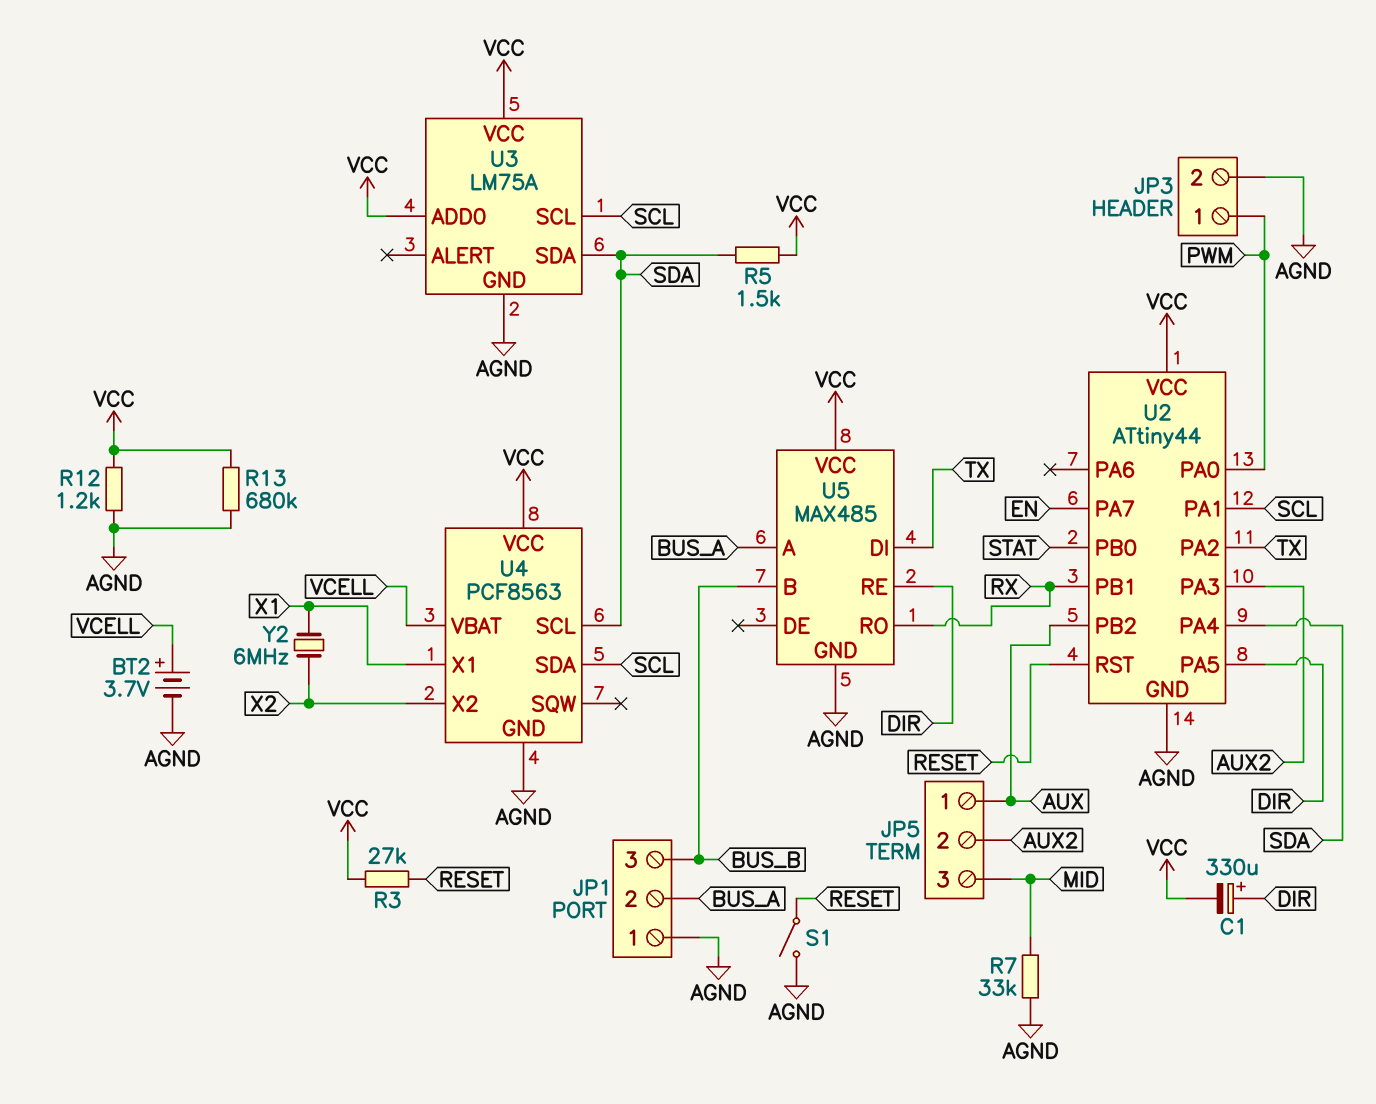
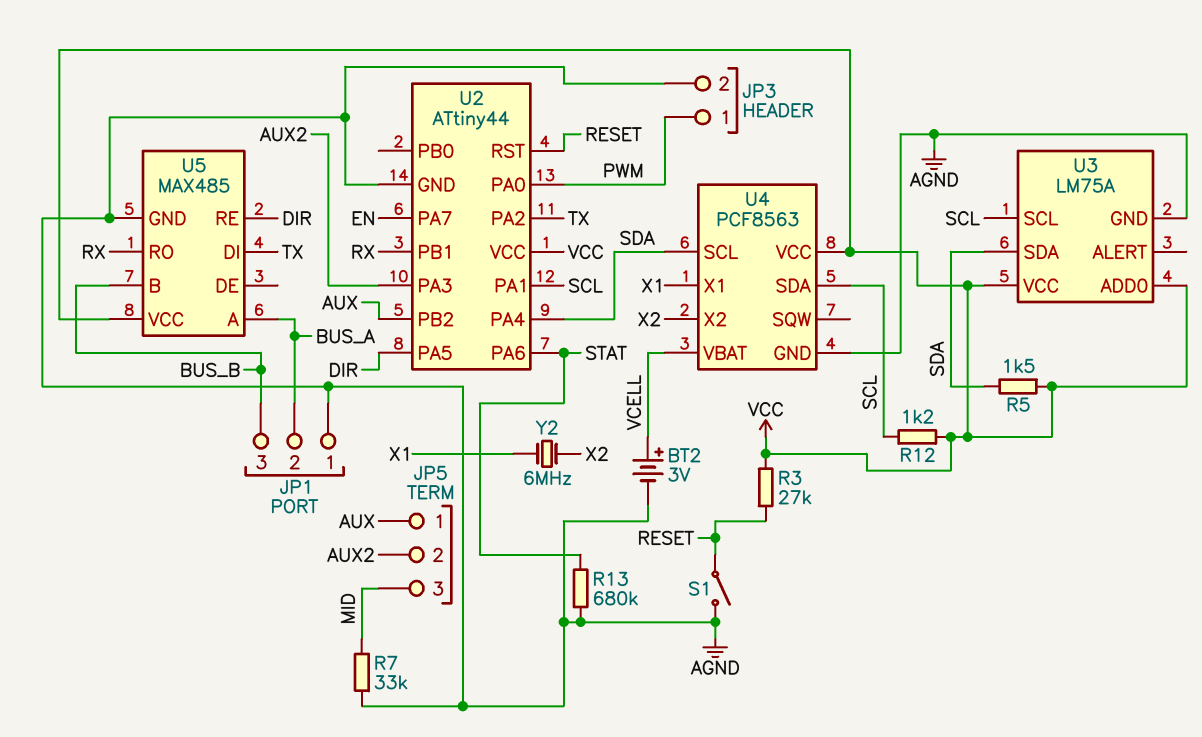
BT2: 3.7V (plus VCELL, minus AGND) -> 3V (plus VCELL, minus AGND)
C1: 330uF (plus DIR, minus VCC) -> none
R12: 1.2k (AGND, VCC) -> 1.2k (SCL, VCC)
R13: 680k (AGND, VCC) -> 680k (AGND, STAT)
U2 pin PA6: none -> STAT
U2 pin PB0: STAT -> none

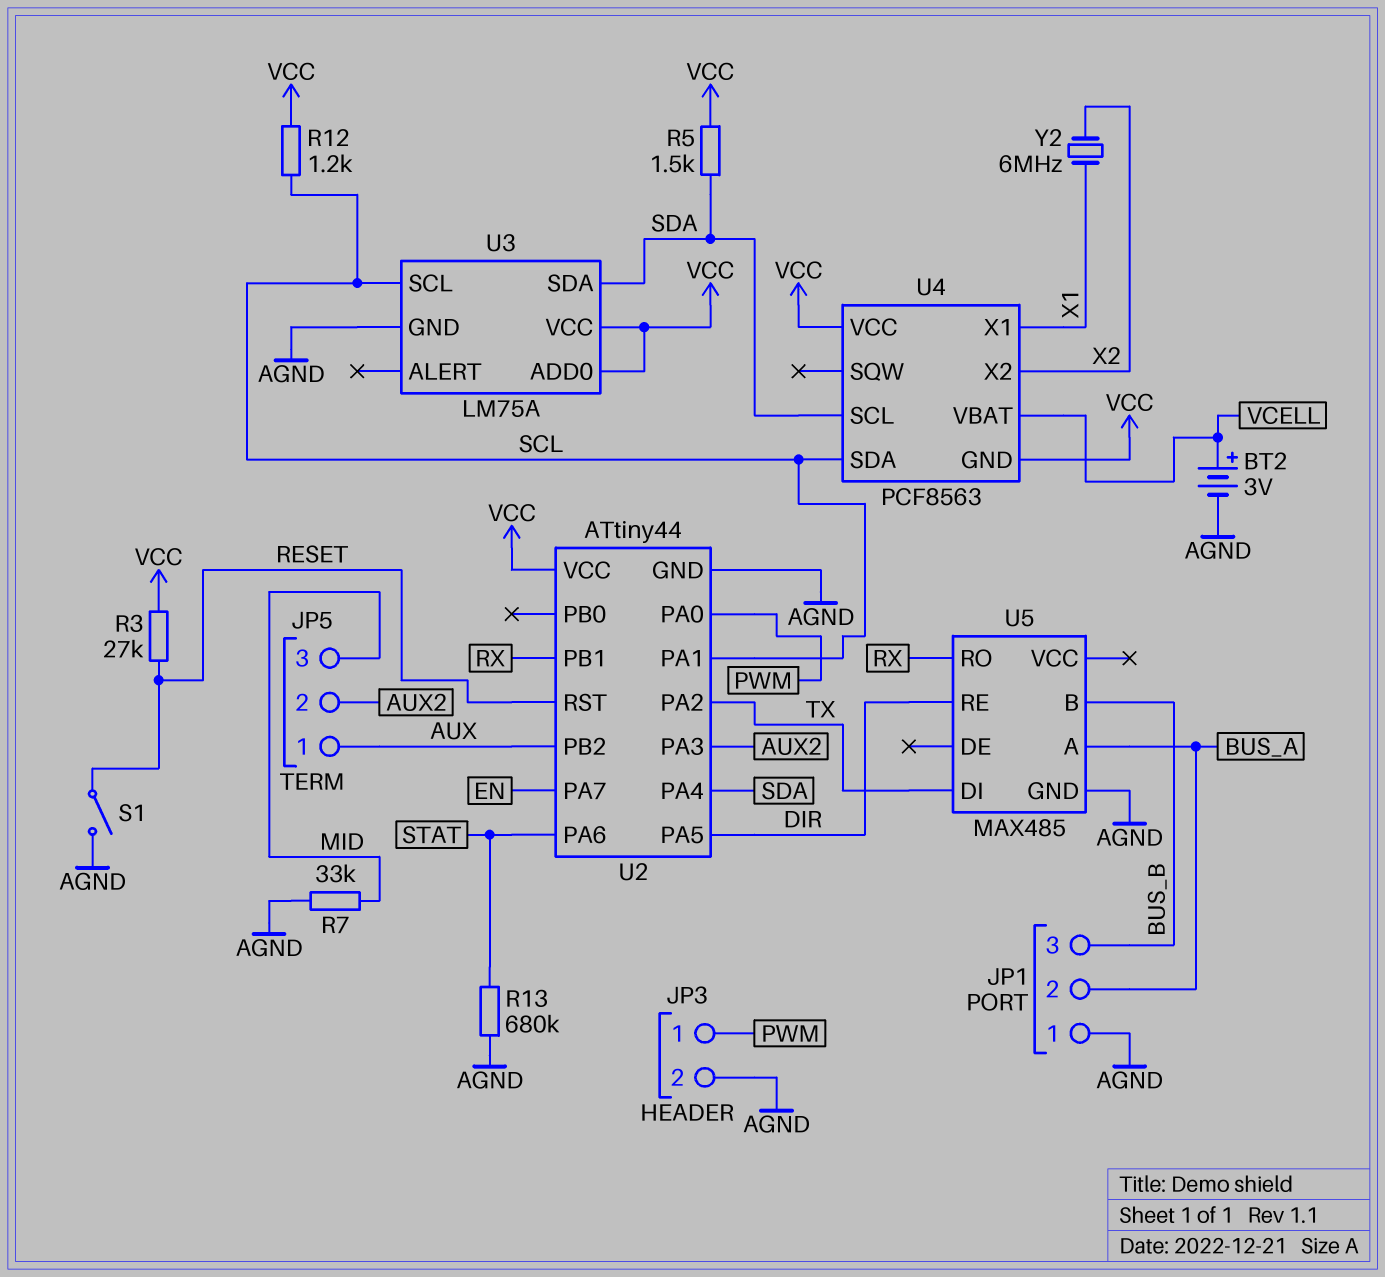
U4 pin GND: AGND -> VCC
U5 pin VCC: VCC -> none

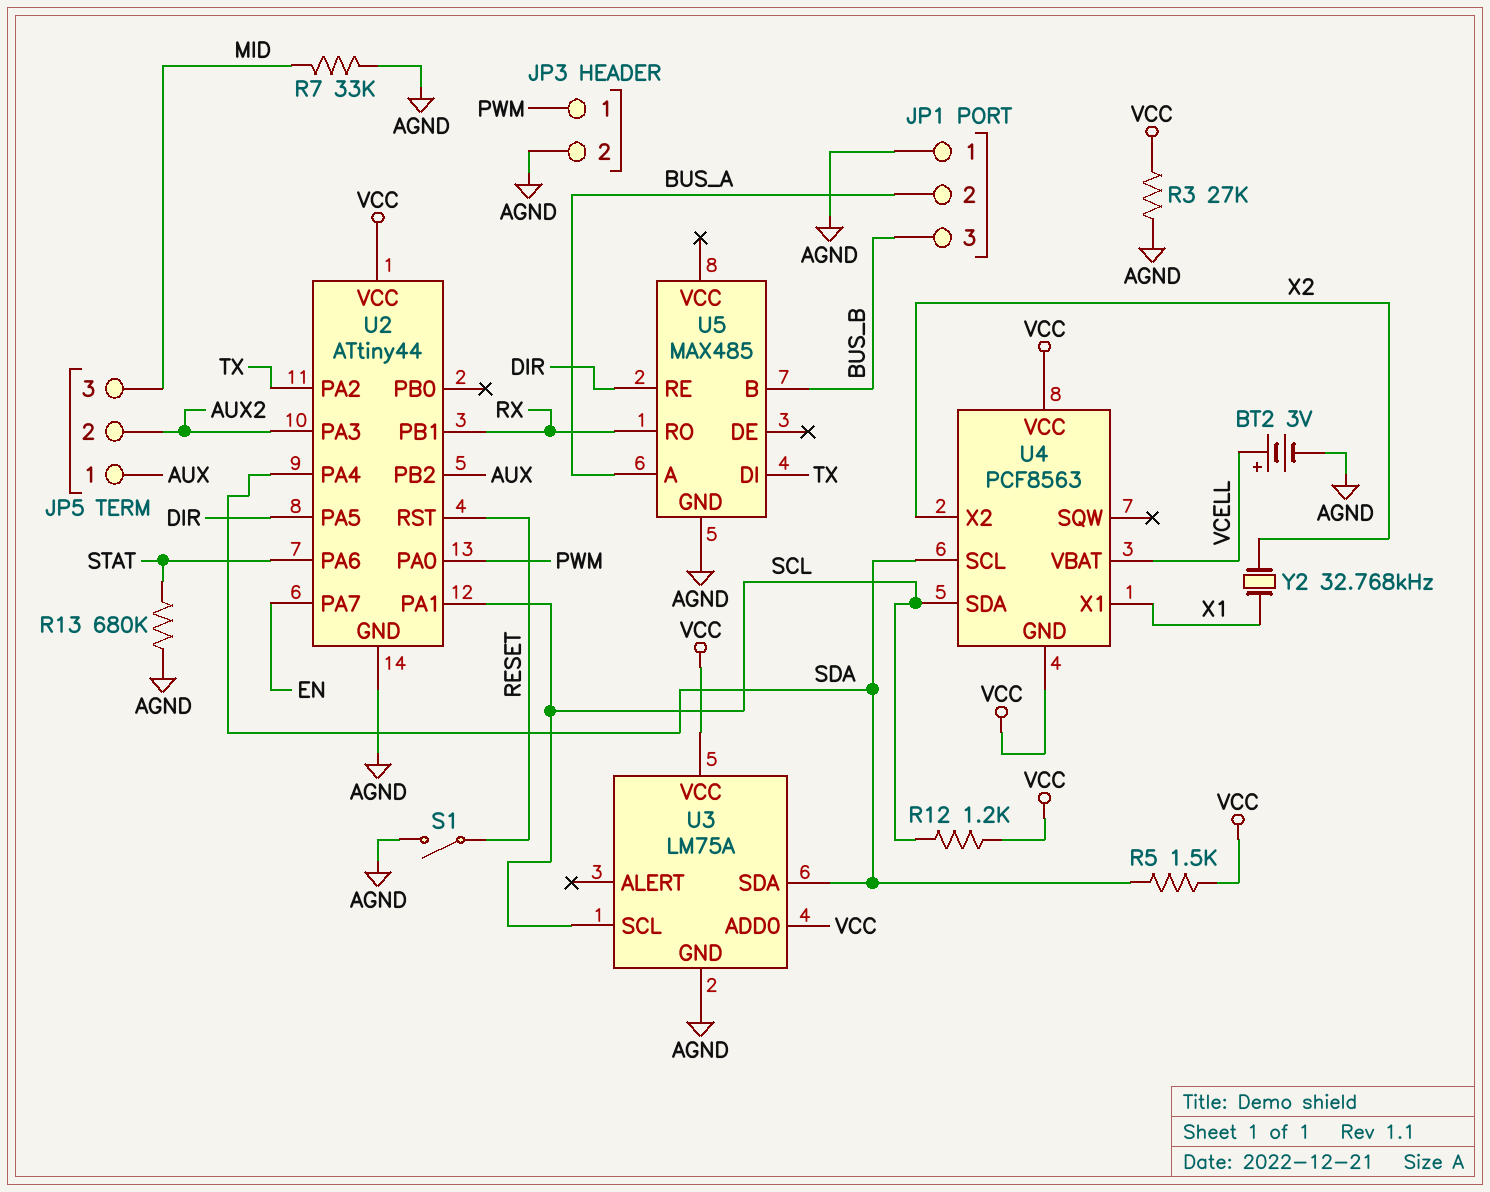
R3: 27k (RESET, VCC) -> 27k (AGND, VCC)
Y2: 6MHz (X1, X2) -> 32.768kHz (X1, X2)

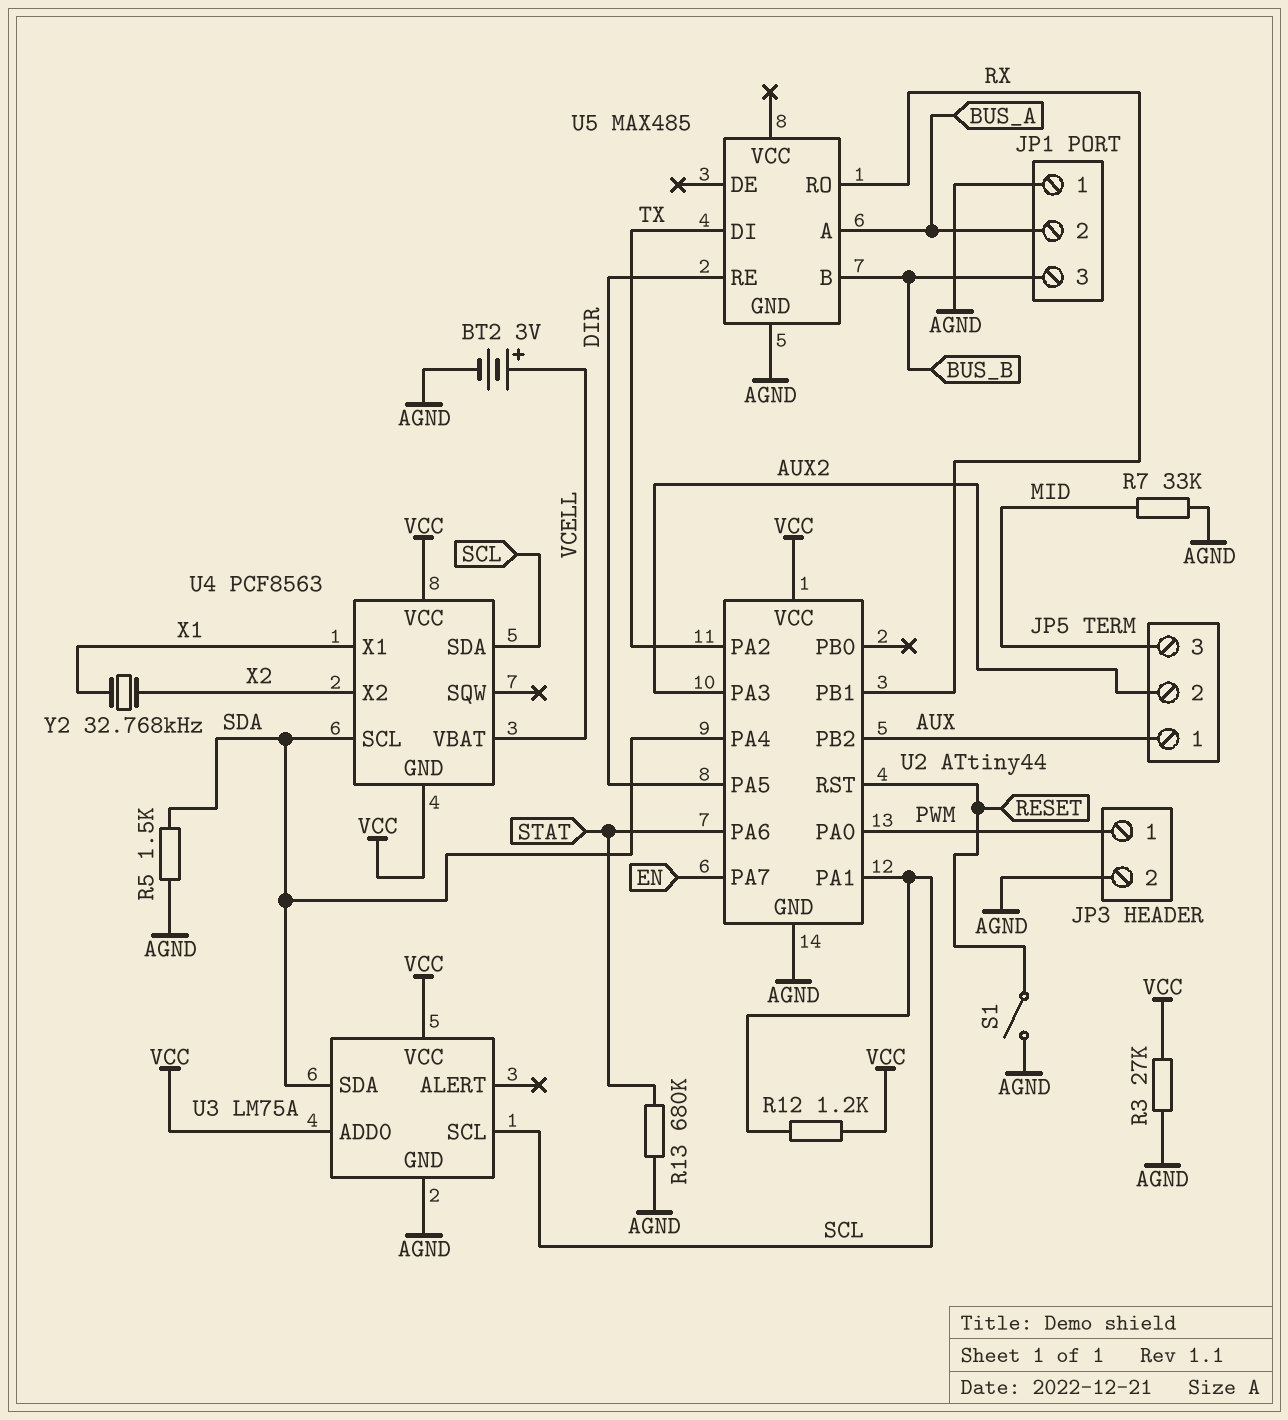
R5: 1.5k (SDA, VCC) -> 1.5k (AGND, SDA)

